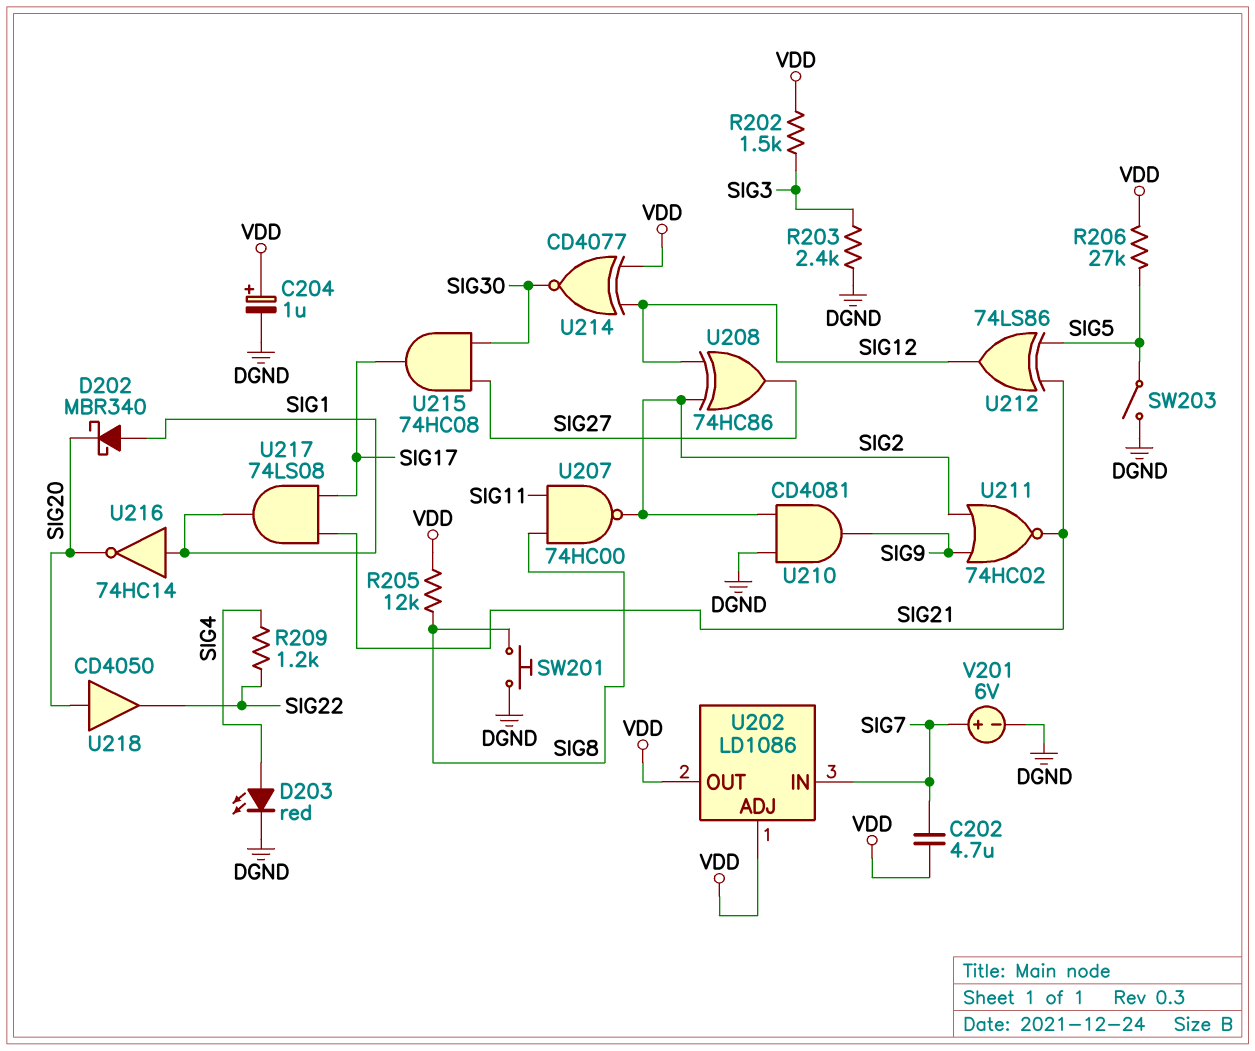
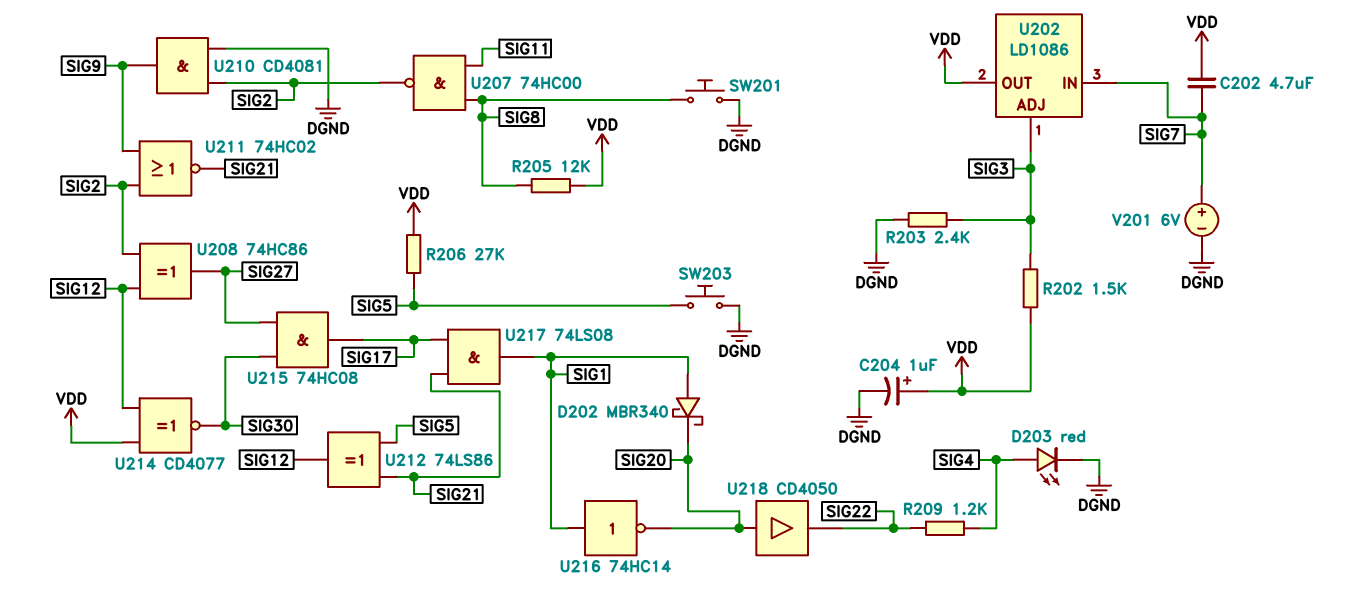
SW203: switch (DGND, SIG5) -> button (DGND, SIG5)
U202 pin ADJ: VDD -> SIG3

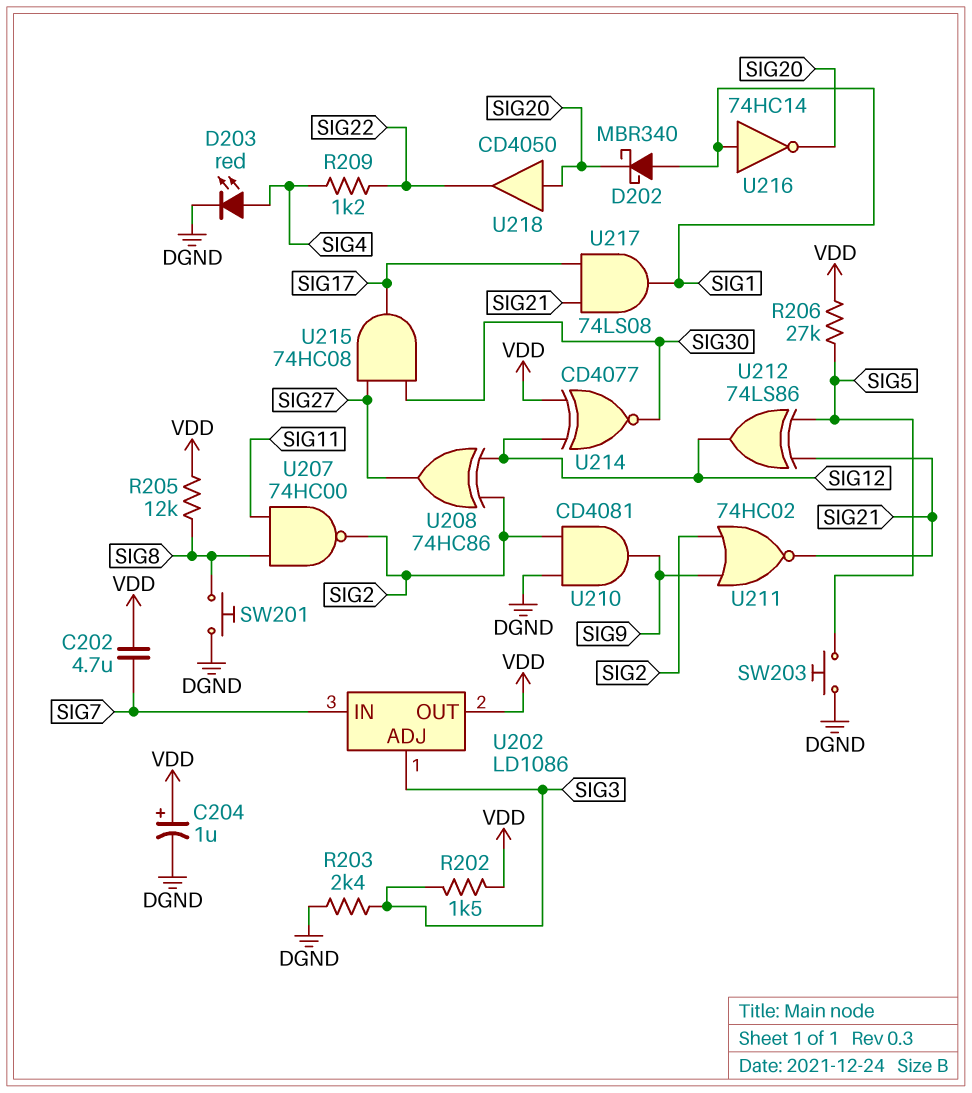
V201: 6V (plus SIG7, minus DGND) -> none

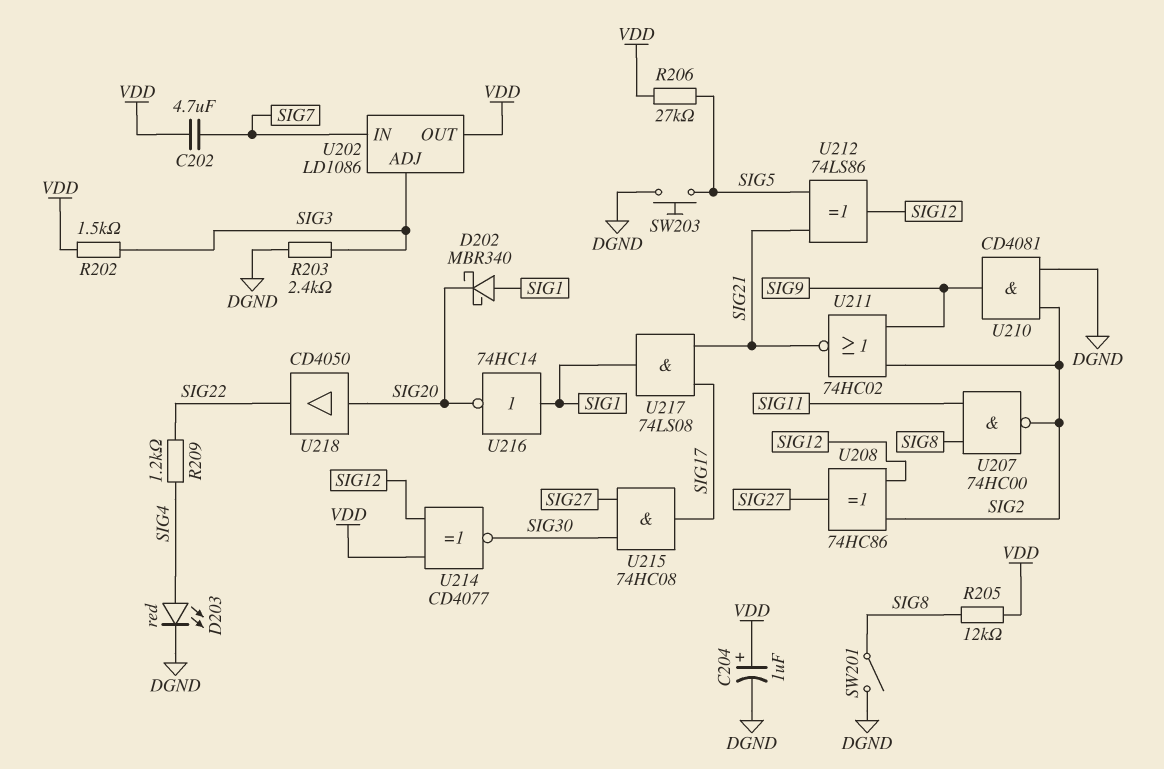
SW201: button (DGND, SIG8) -> switch (DGND, SIG8)

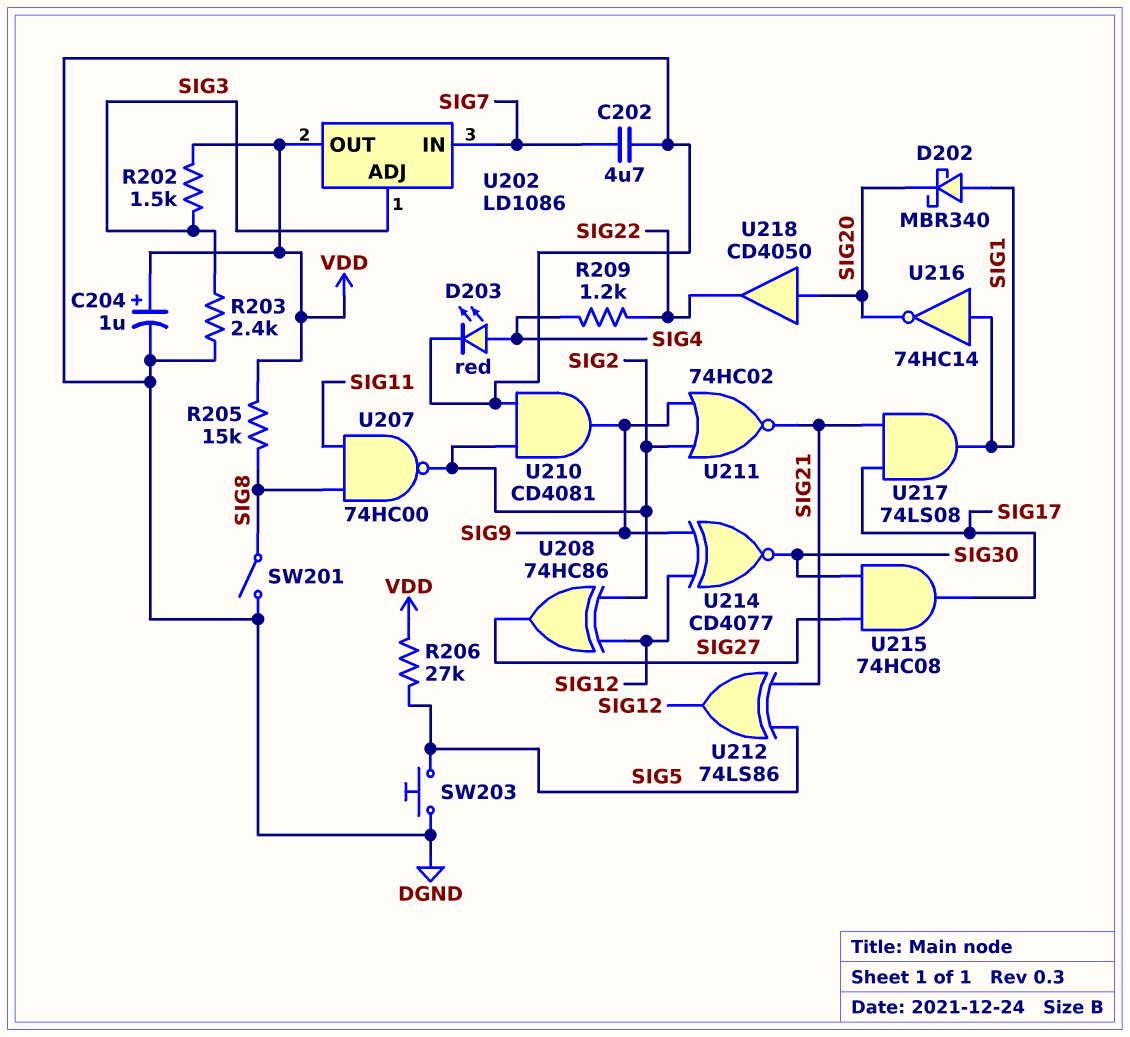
C202: 4.7uF (SIG7, VDD) -> 4.7uF (DGND, SIG7)
R205: 12k (SIG8, VDD) -> 15k (SIG8, VDD)
U214: XNOR CD4077 (in SIG12, in VDD, out SIG30) -> XNOR CD4077 (in SIG9, in SIG12, out SIG30)

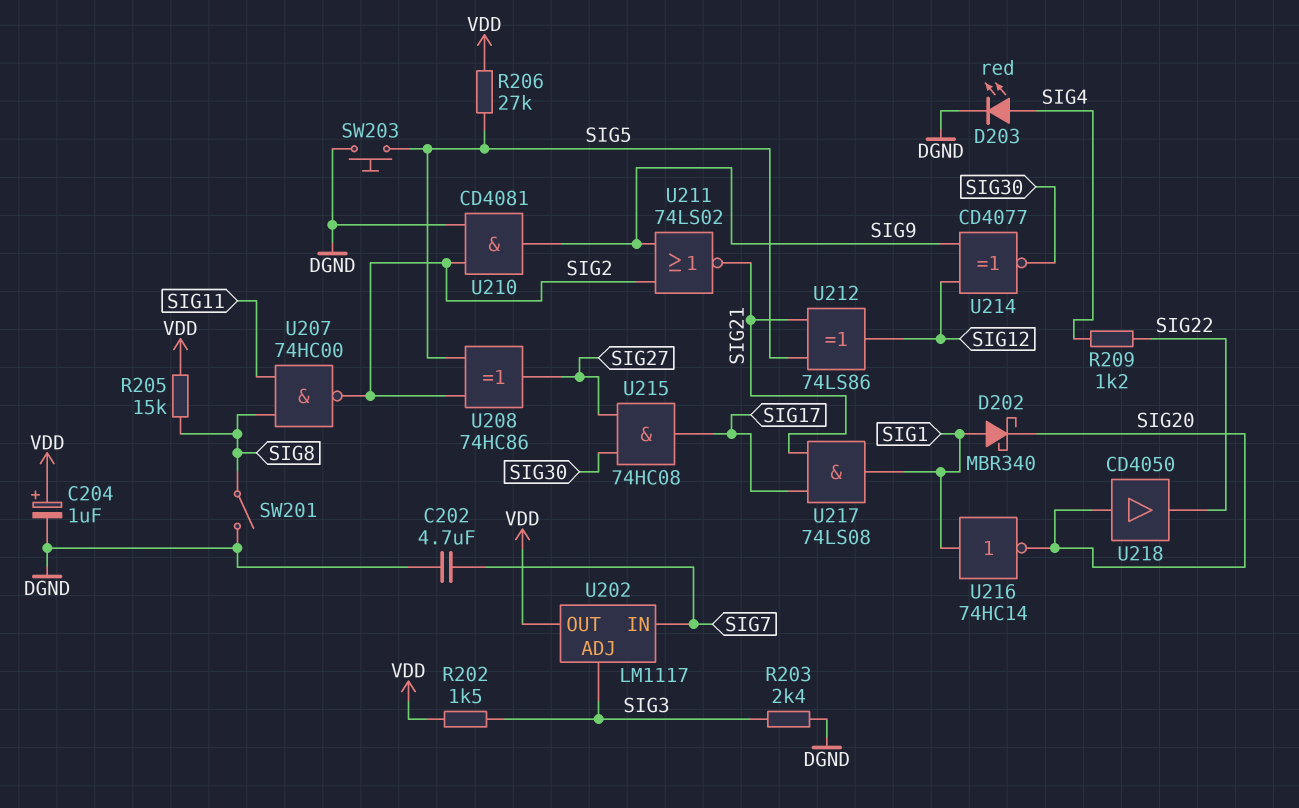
U202: LD1086 -> LM1117
U208: XOR 74HC86 (in SIG2, in SIG12, out SIG27) -> XOR 74HC86 (in SIG2, in SIG5, out SIG27)
U211: NOR 74HC02 (in SIG2, in SIG9, out SIG21) -> NOR 74LS02 (in SIG2, in SIG9, out SIG21)

